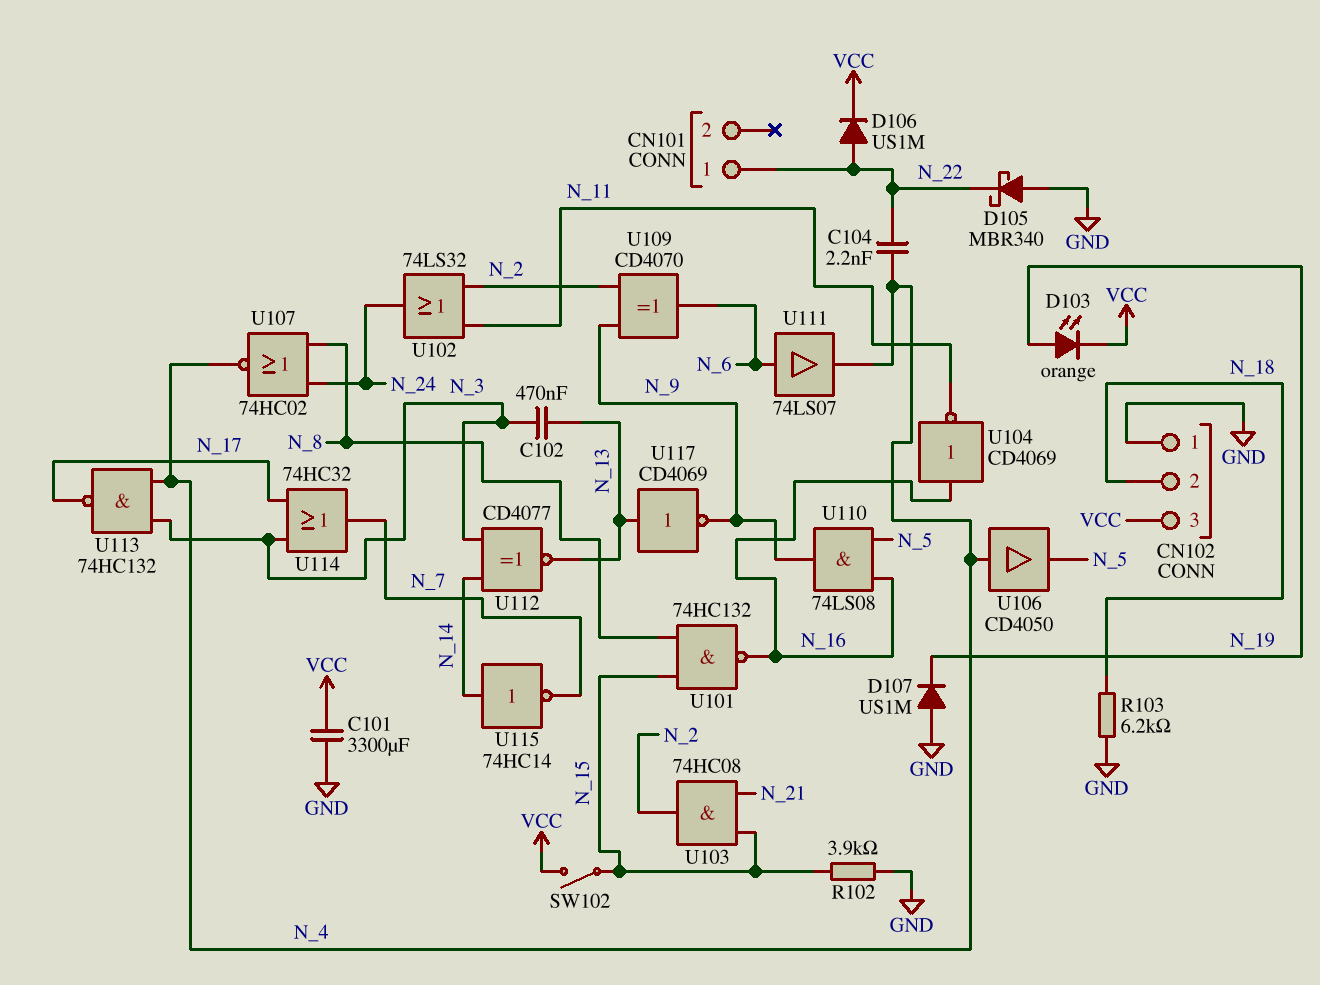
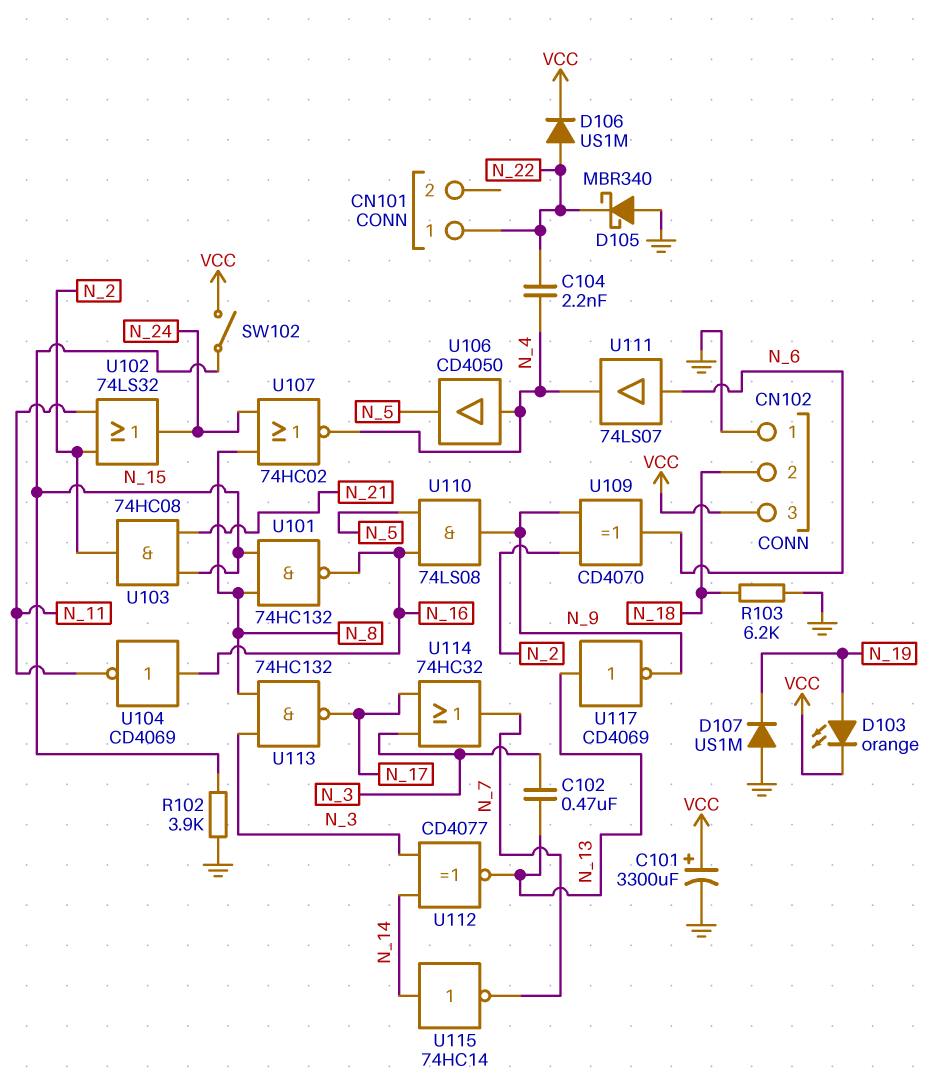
C101: 3300uF (GND, VCC) -> 3300uF (plus VCC, minus GND)
U113: NAND 74HC132 (in N_3, in N_4, out N_17) -> NAND 74HC132 (in N_3, in N_8, out N_17)

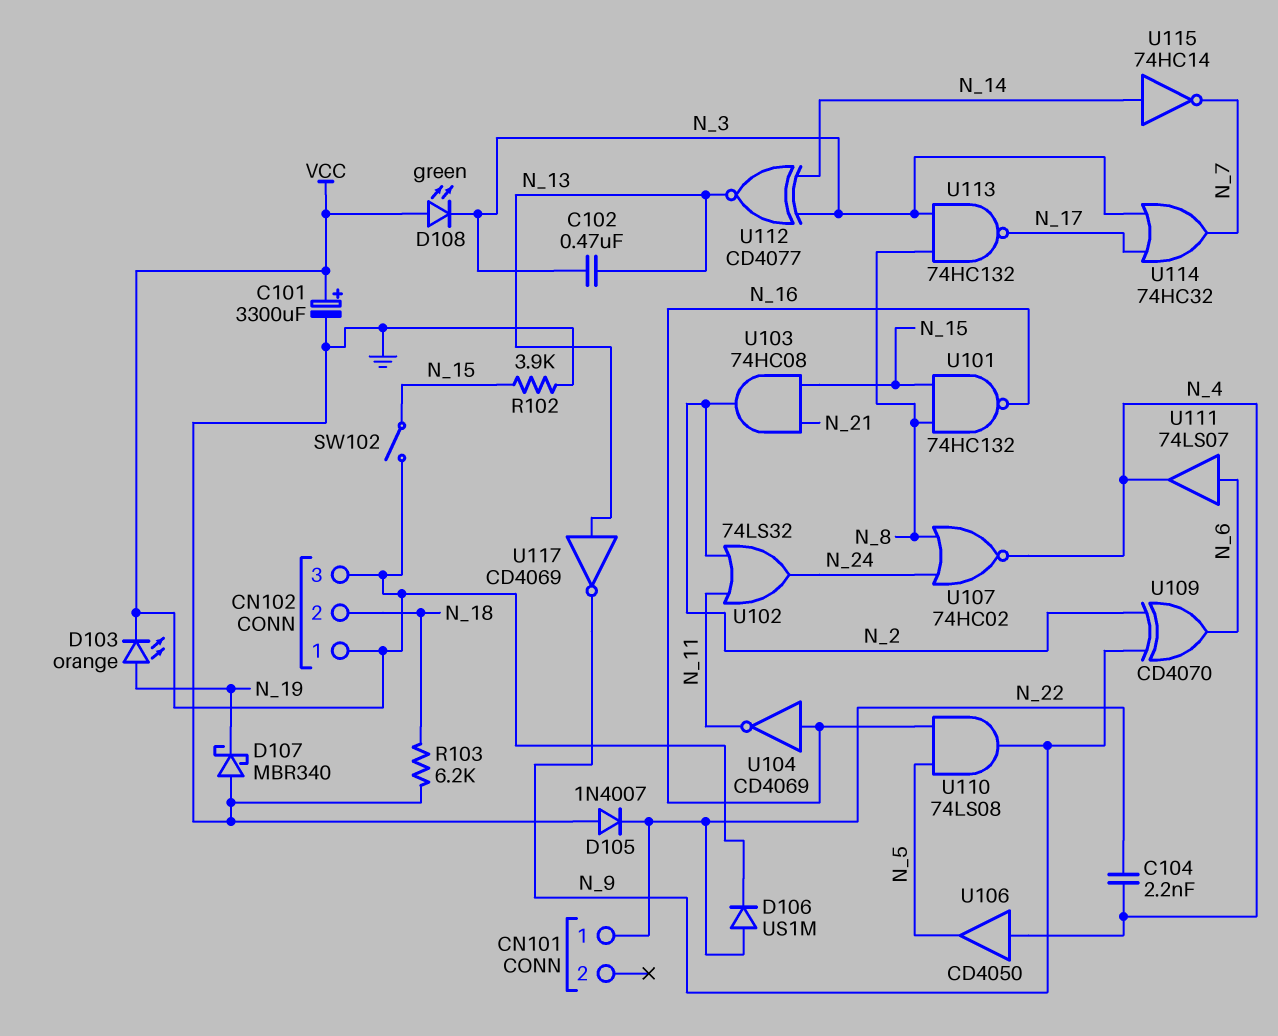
CN102 pin 1: GND -> VCC
D105: schottky MBR340 (A GND, K N_22) -> diode 1N4007 (A GND, K N_22)
D107: diode US1M (A GND, K N_19) -> schottky MBR340 (A GND, K N_19)
D108: none -> LED green (A VCC, K N_3)

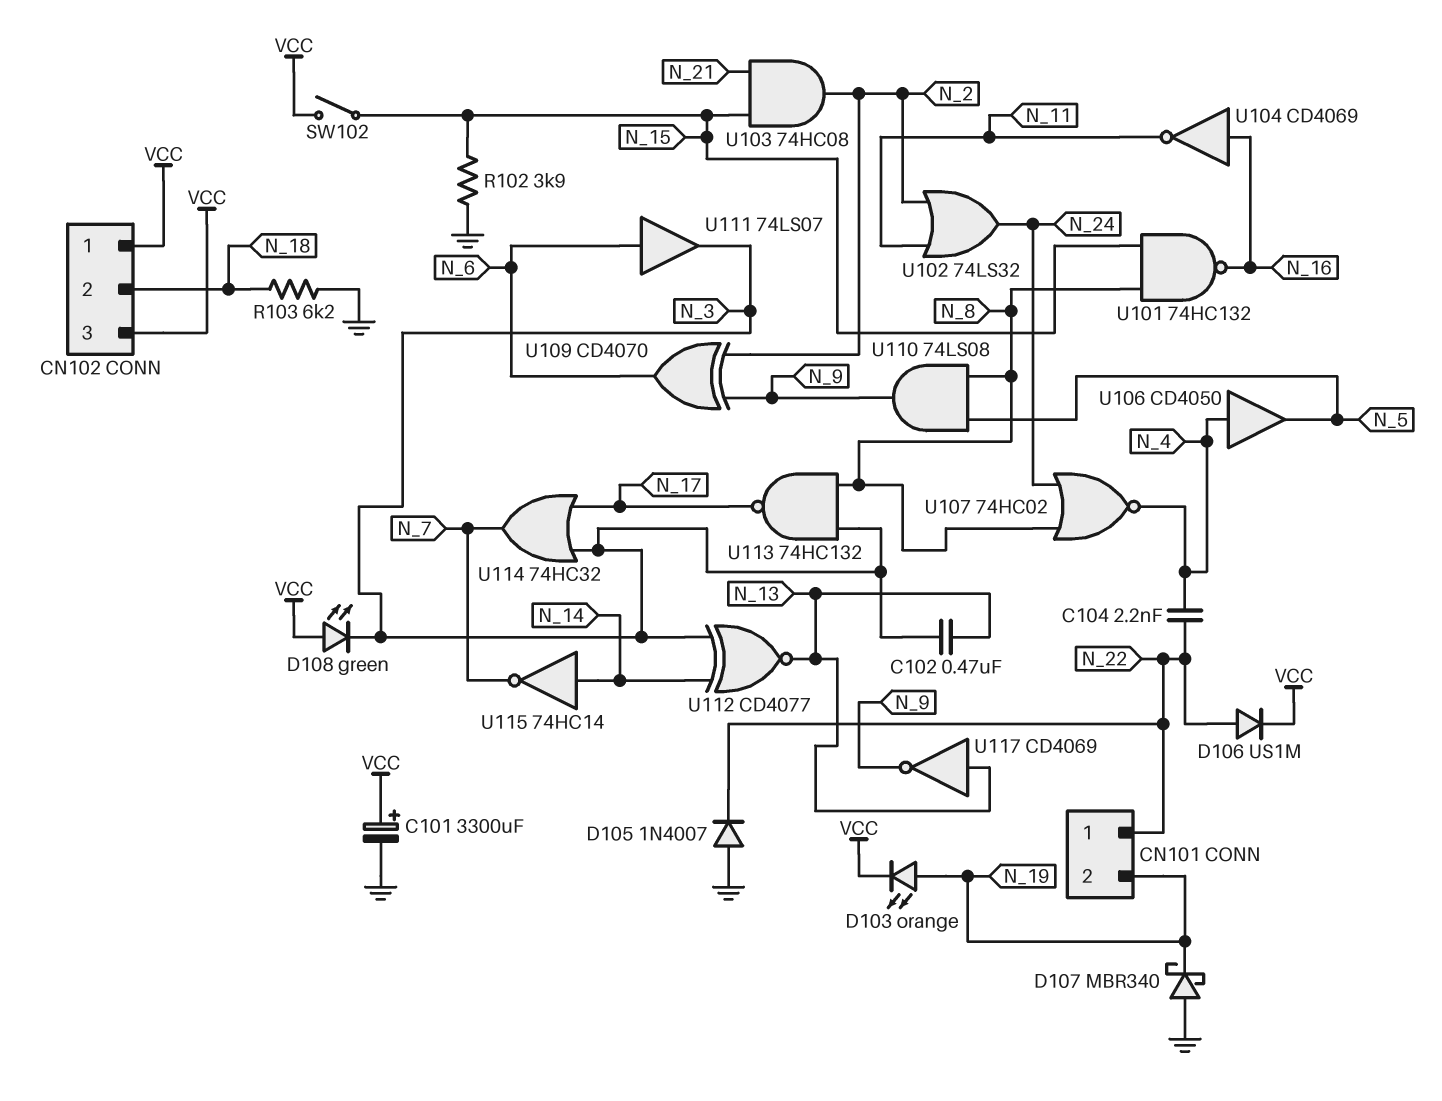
CN101 pin 2: none -> N_19
U110: AND 74LS08 (in N_5, in N_16, out N_9) -> AND 74LS08 (in N_5, in N_8, out N_9)
U111: buffer 74LS07 (in N_6, out N_4) -> buffer 74LS07 (in N_6, out N_3)

